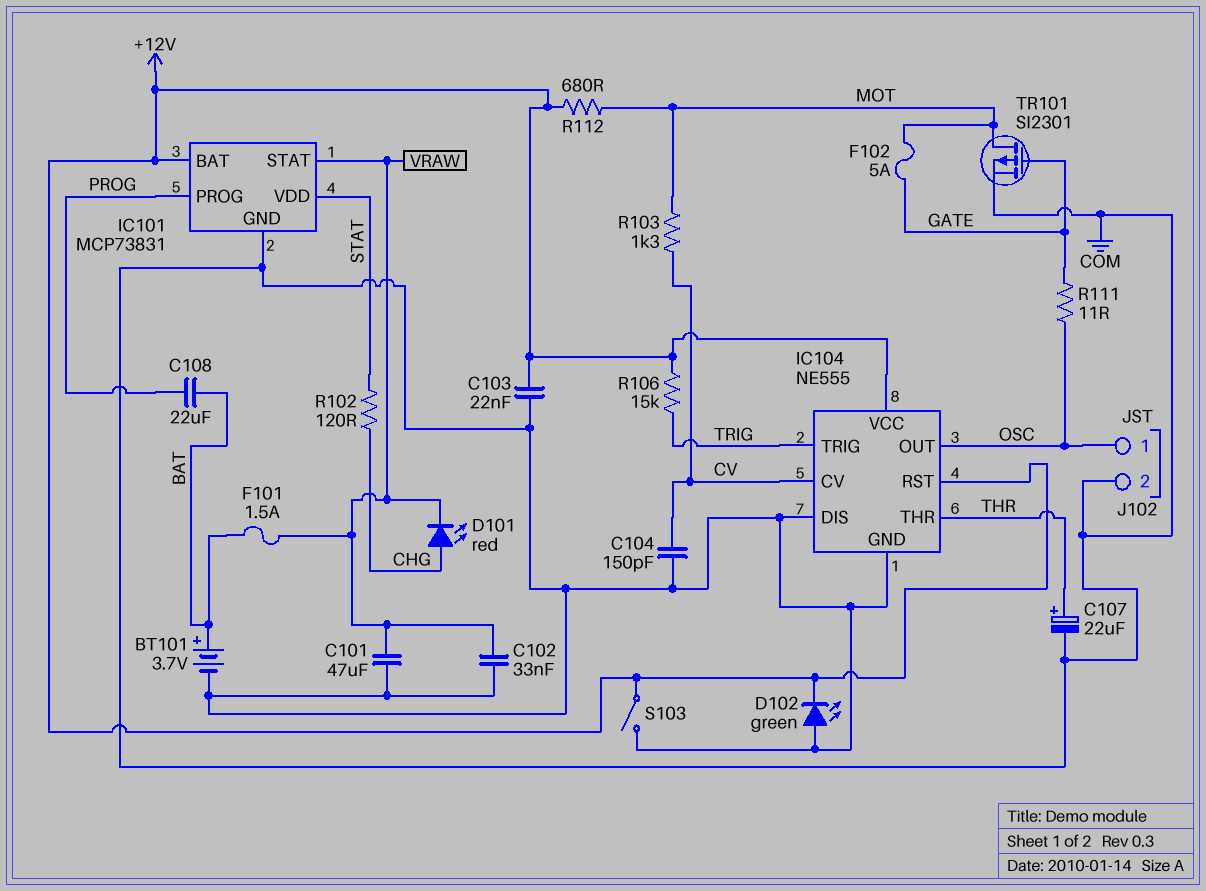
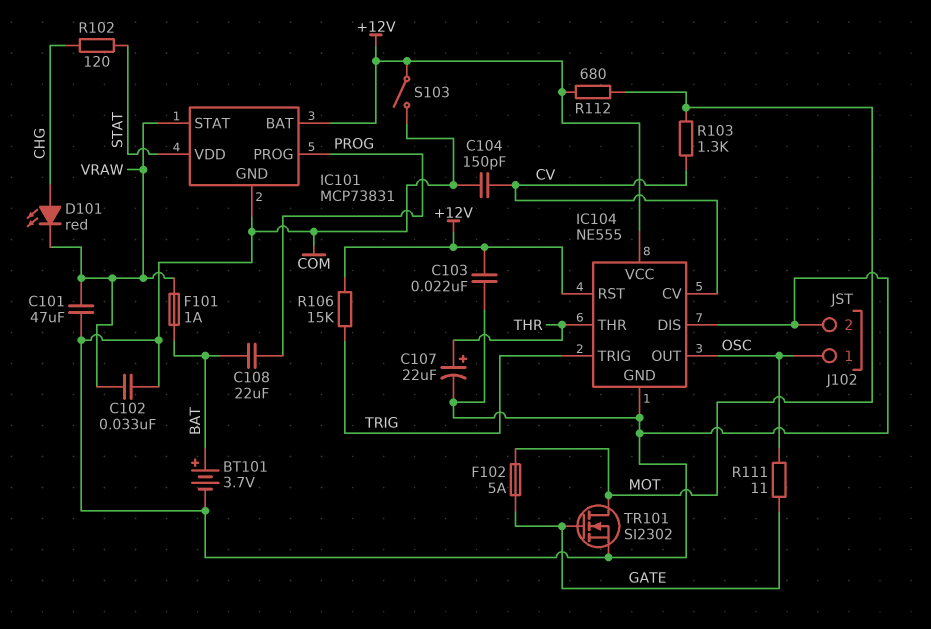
D102: LED green (A COM, K +12V) -> none
F101: 1.5A (BAT, VRAW) -> 1A (BAT, VRAW)
TR101: PMOS SI2301 (G GATE, D MOT, S COM) -> NMOS SI2302 (G GATE, D MOT, S COM)

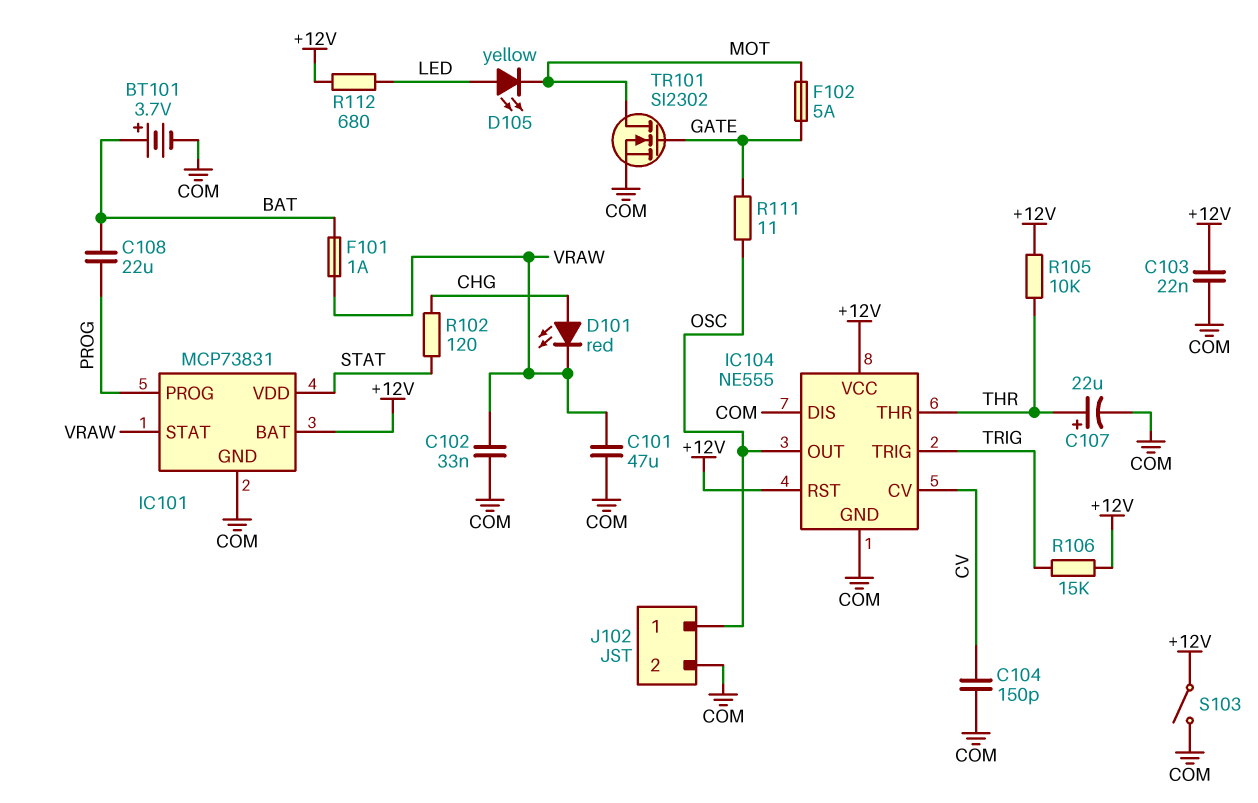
D105: none -> LED yellow (A LED, K MOT)
R103: 1.3k (CV, MOT) -> none
R105: none -> 10k (+12V, THR)
R112: 680 (+12V, MOT) -> 680 (+12V, LED)

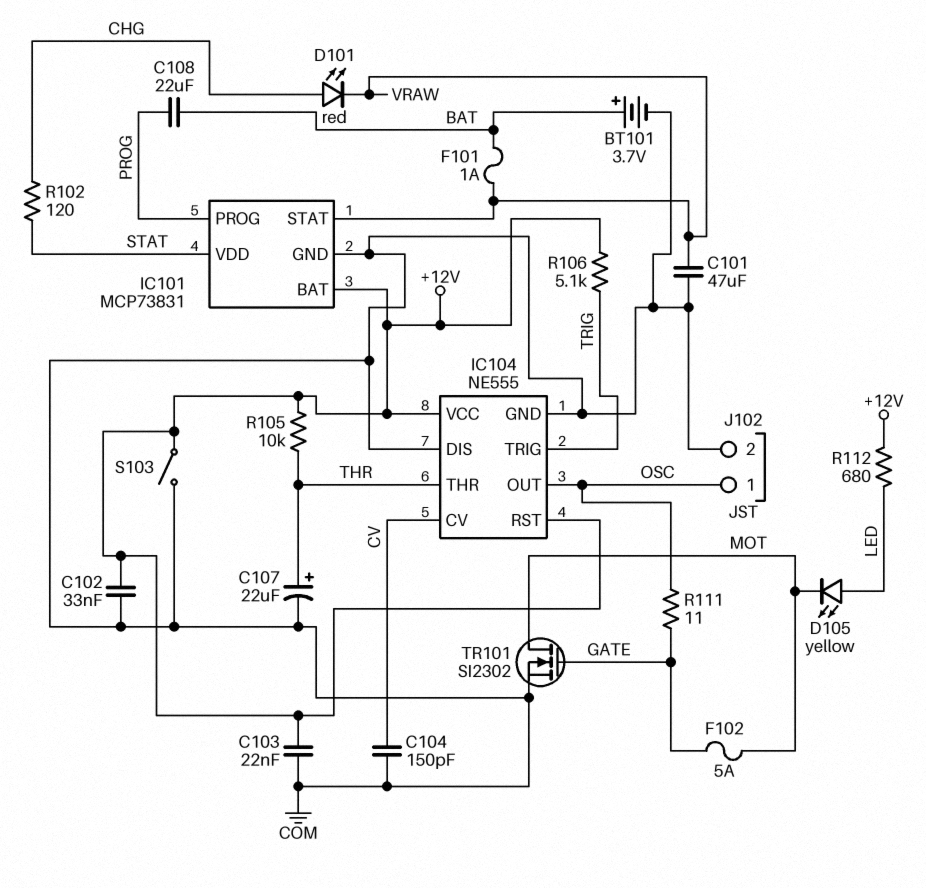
C102: 33nF (COM, VRAW) -> 33nF (+12V, COM)
R106: 15k (+12V, TRIG) -> 5.1k (+12V, TRIG)

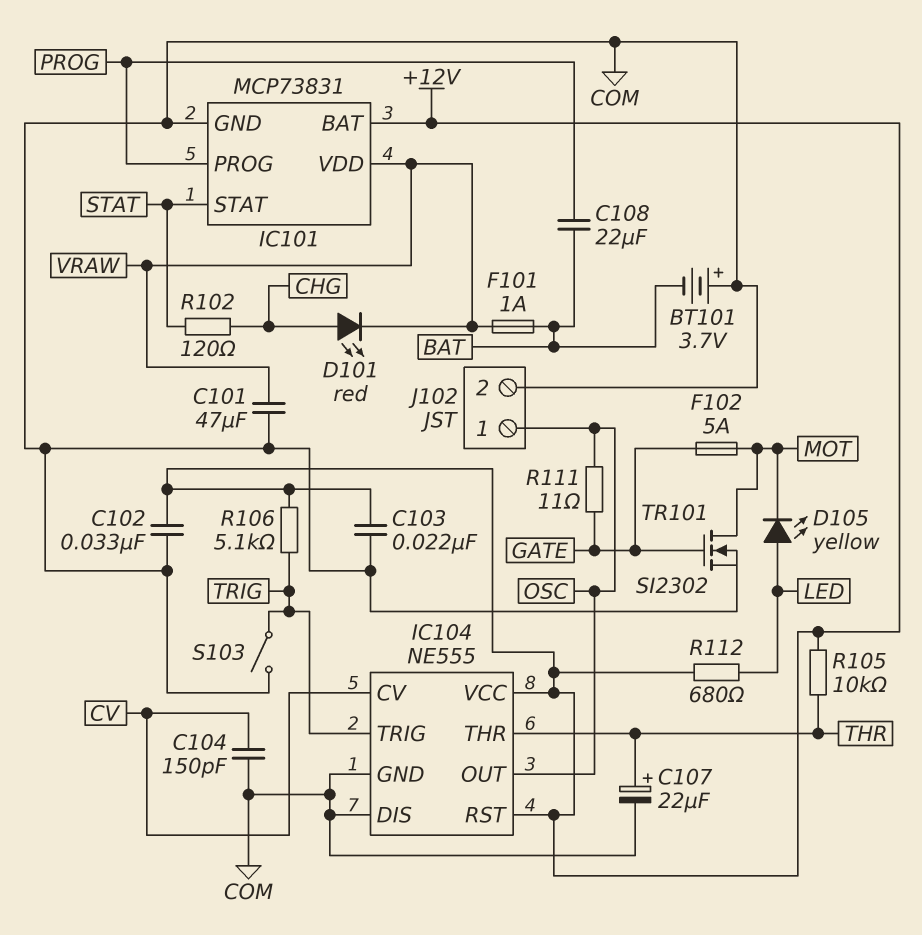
BT101: 3.7V (plus BAT, minus COM) -> 3.7V (plus COM, minus BAT)
IC101 pin STAT: VRAW -> STAT
IC101 pin VDD: STAT -> VRAW
S103: switch (+12V, COM) -> switch (COM, TRIG)

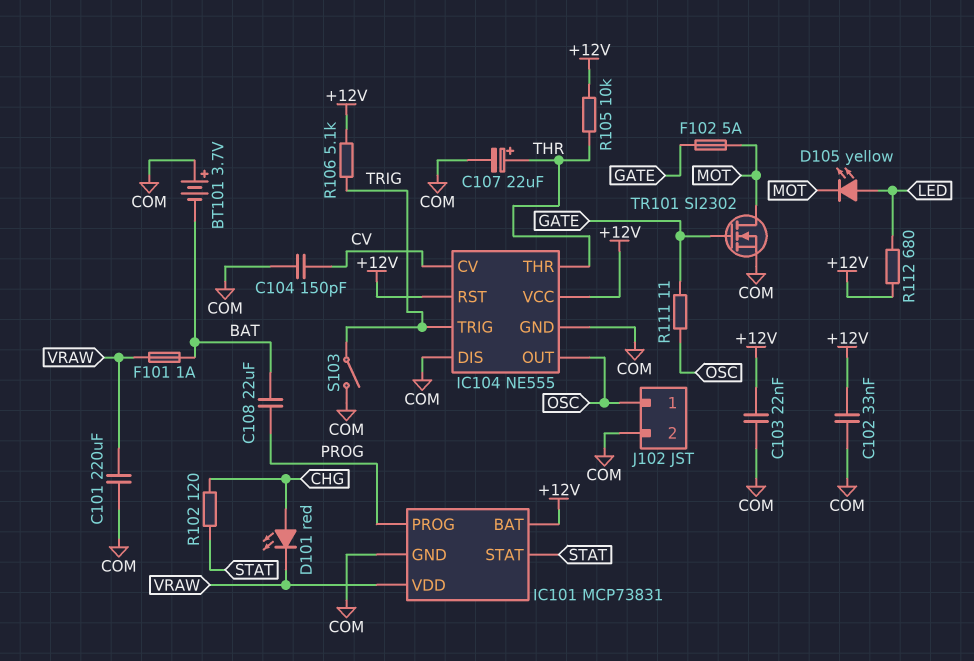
C101: 47uF (COM, VRAW) -> 220uF (COM, VRAW)

